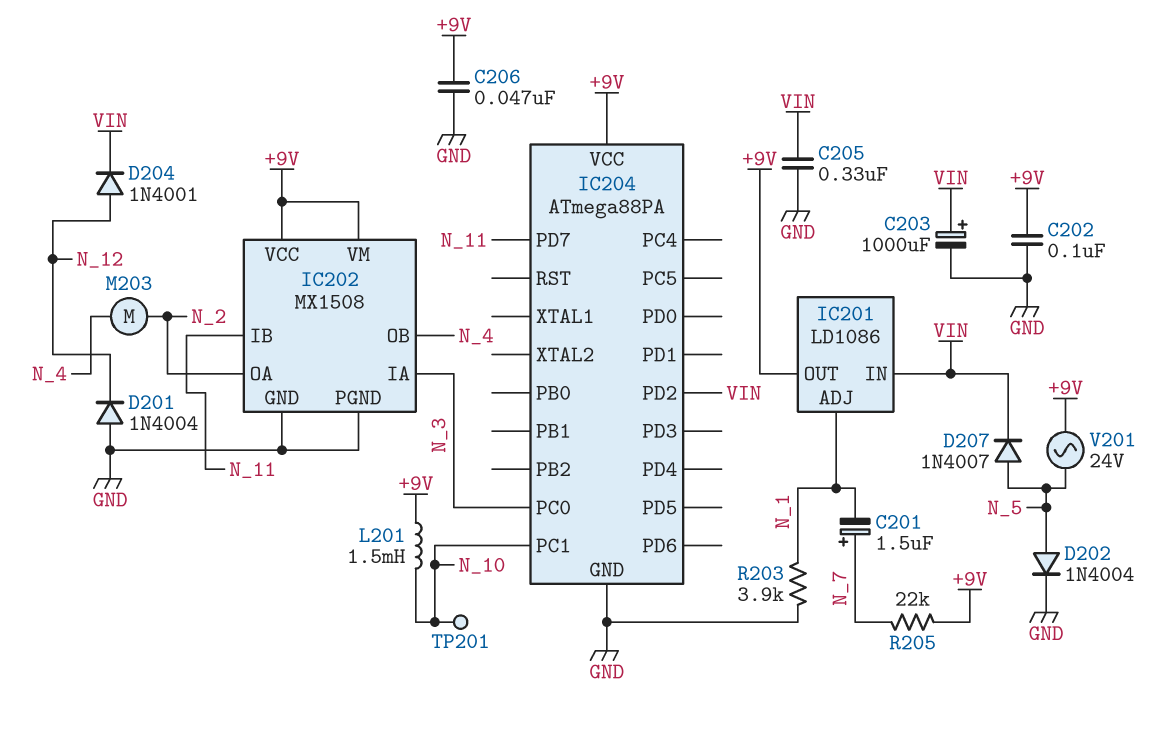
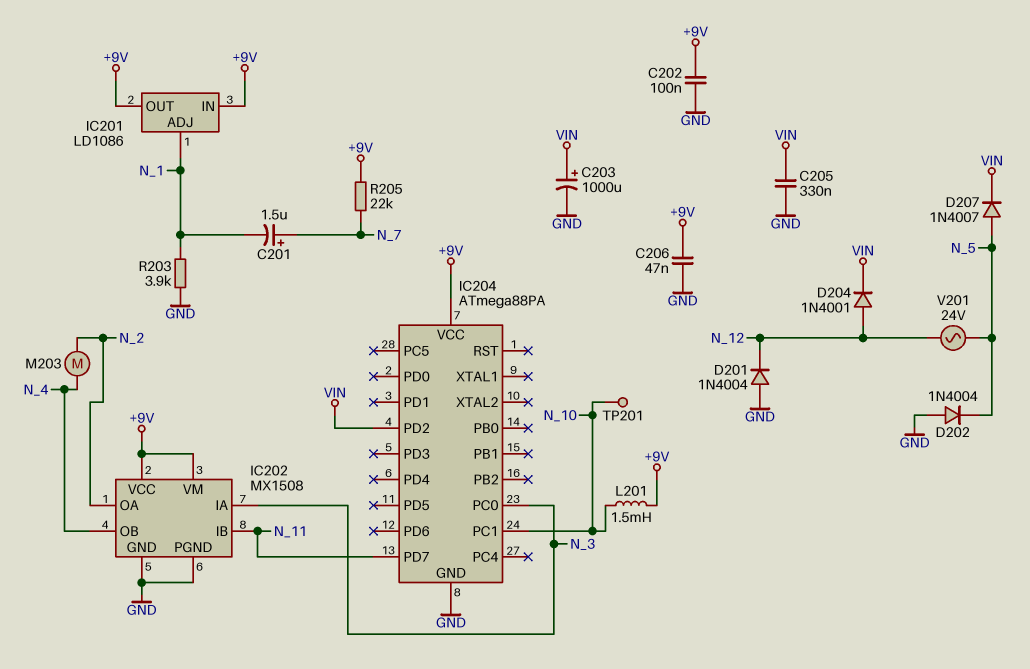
D202: diode 1N4004 (A N_5, K GND) -> diode 1N4004 (A GND, K N_5)
IC201 pin IN: VIN -> +9V
V201: AC 24V (+9V, N_5) -> AC 24V (N_5, N_12)

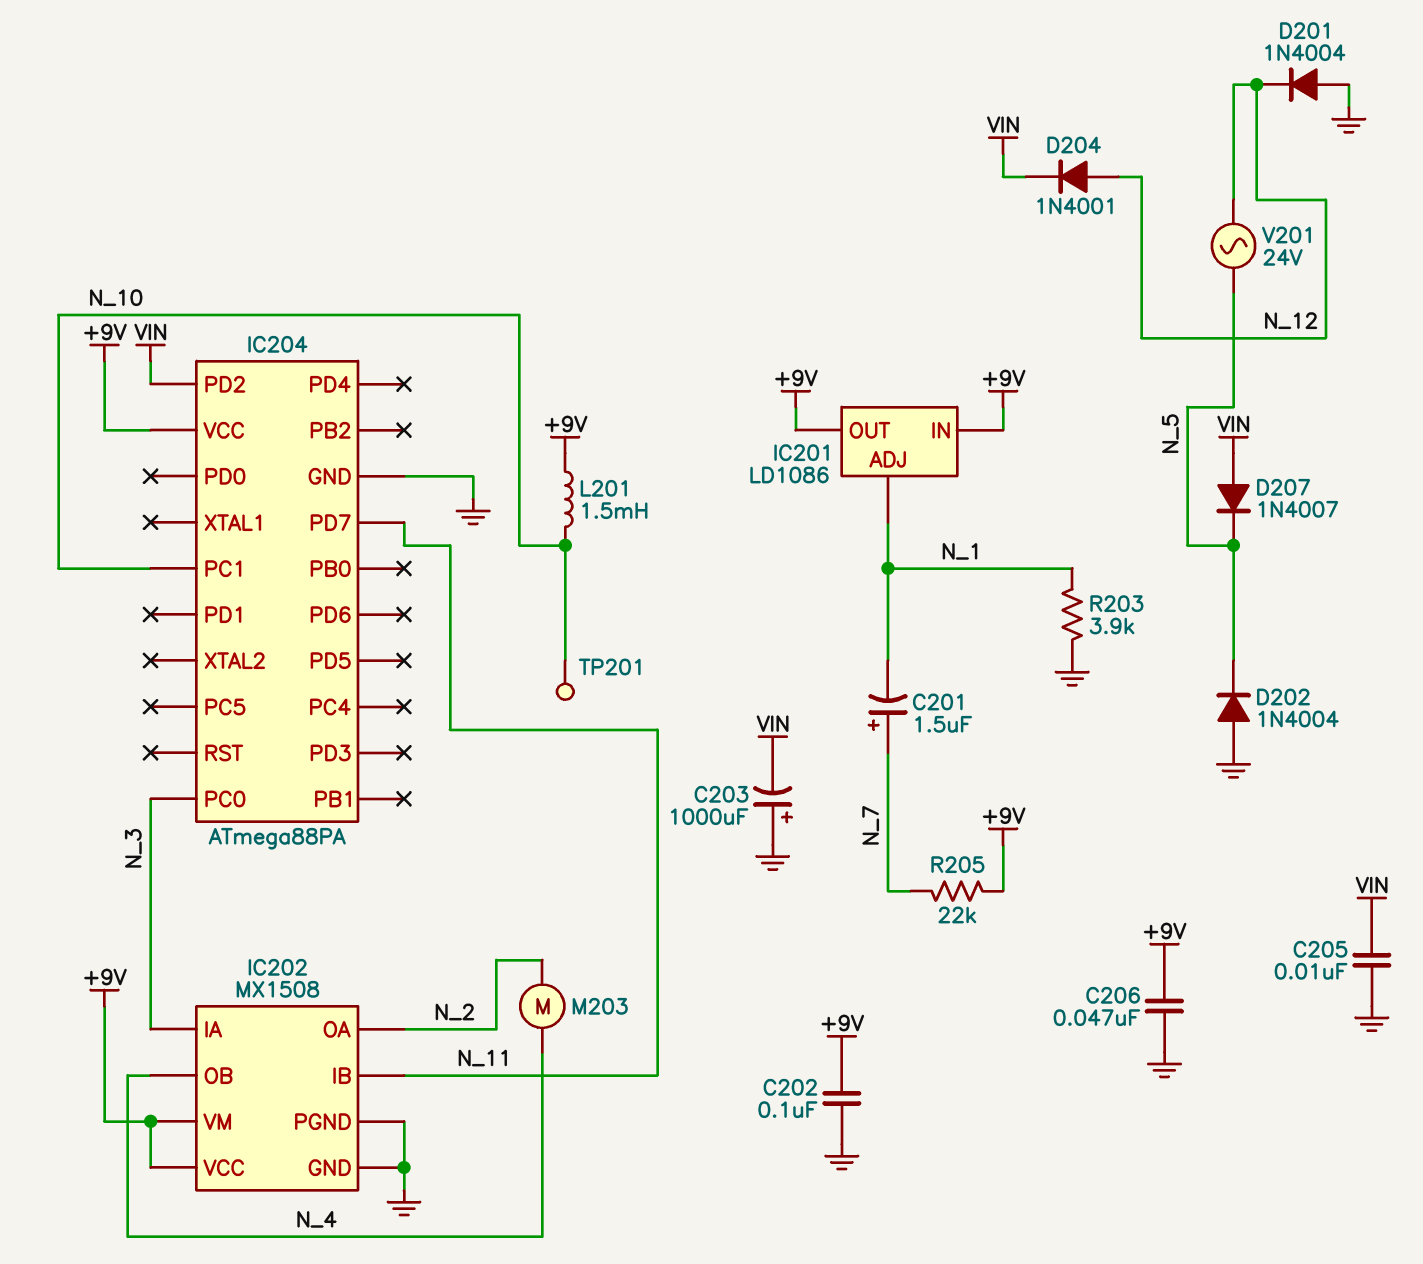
C203: 1000uF (plus VIN, minus GND) -> 1000uF (plus GND, minus VIN)
C205: 330nF (GND, VIN) -> 10nF (GND, VIN)
D207: diode 1N4007 (A N_5, K VIN) -> diode 1N4007 (A VIN, K N_5)

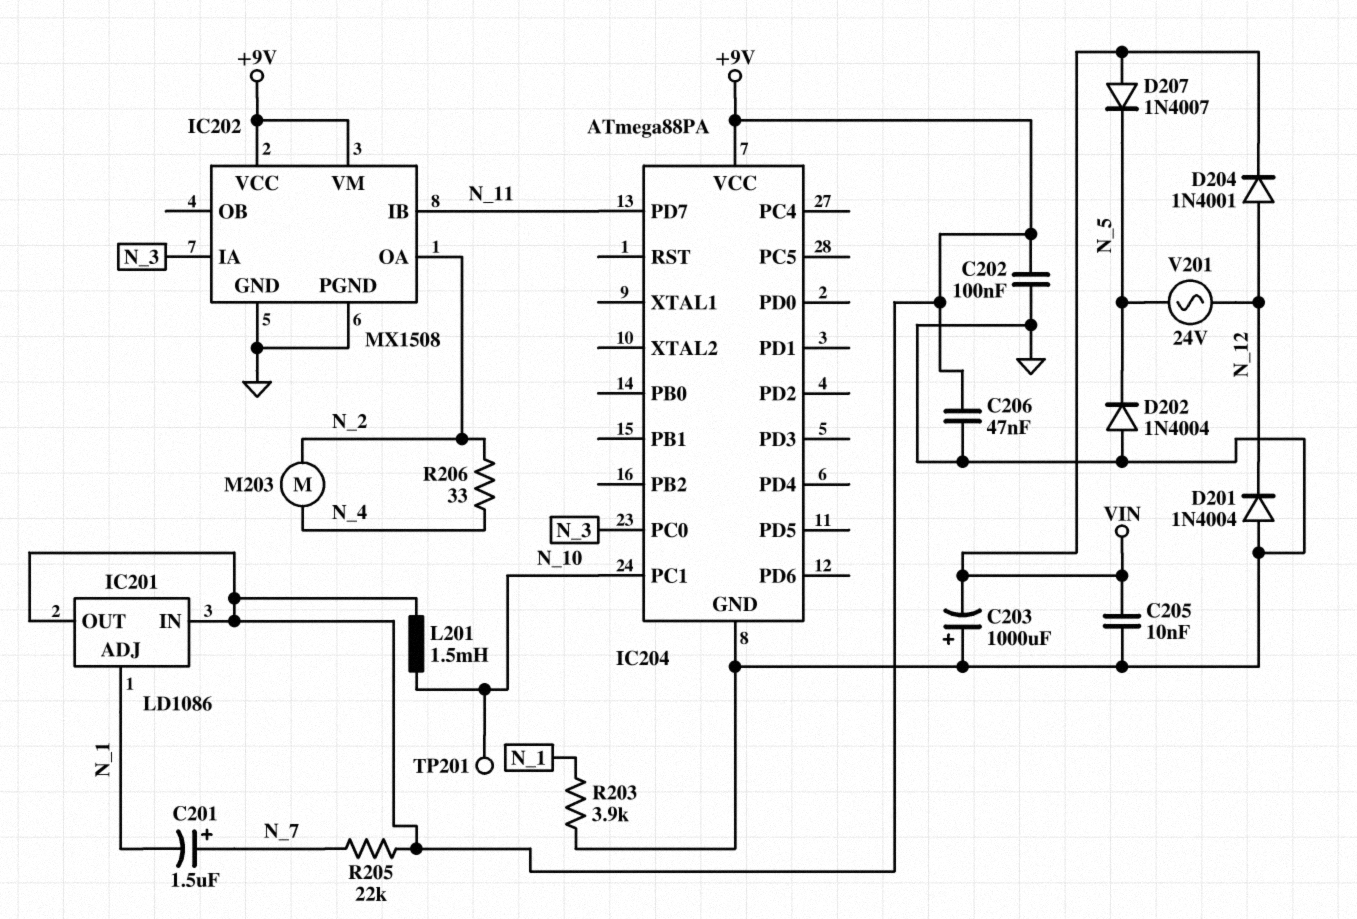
IC202 pin OB: N_4 -> none
IC204 pin PD2: VIN -> none
R206: none -> 33 (N_2, N_4)

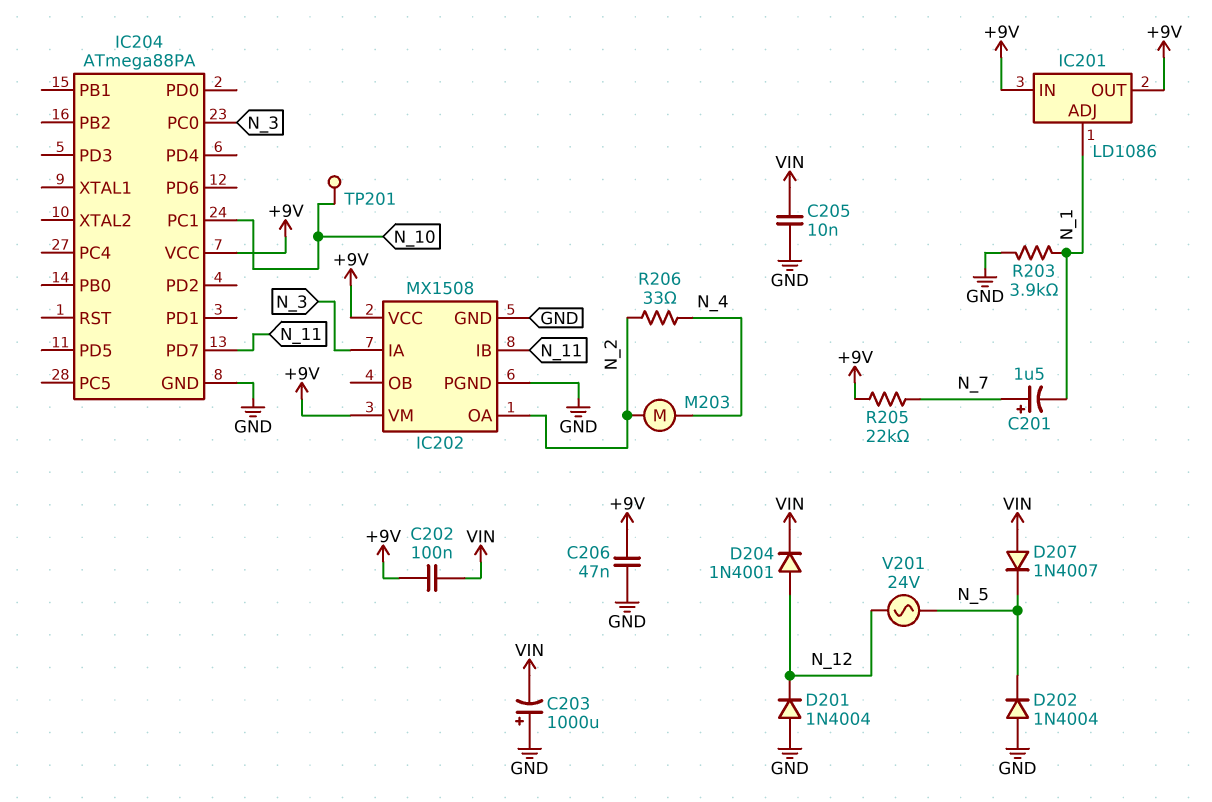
C202: 100nF (+9V, GND) -> 100nF (+9V, VIN)
L201: 1.5mH (+9V, N_10) -> none

